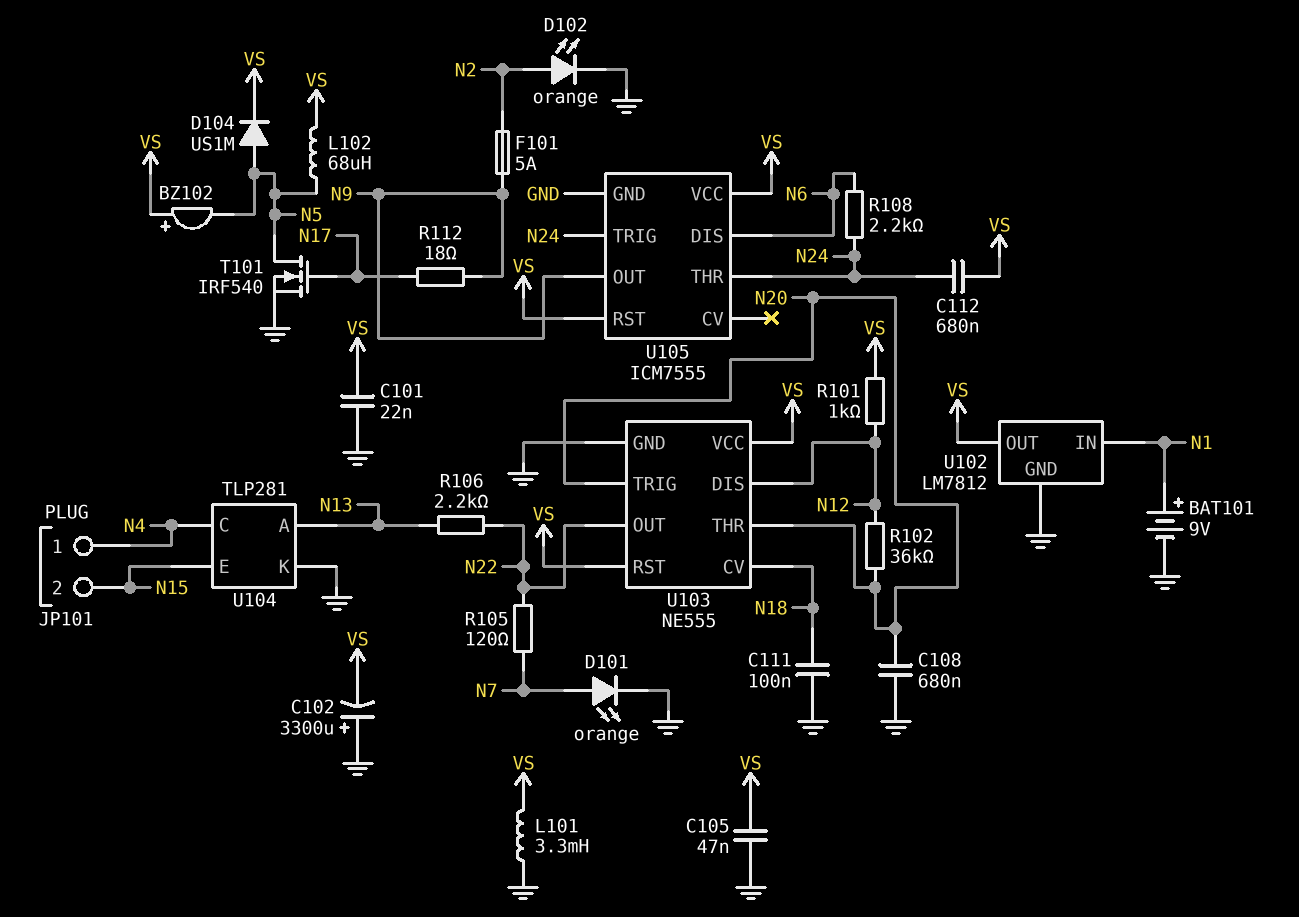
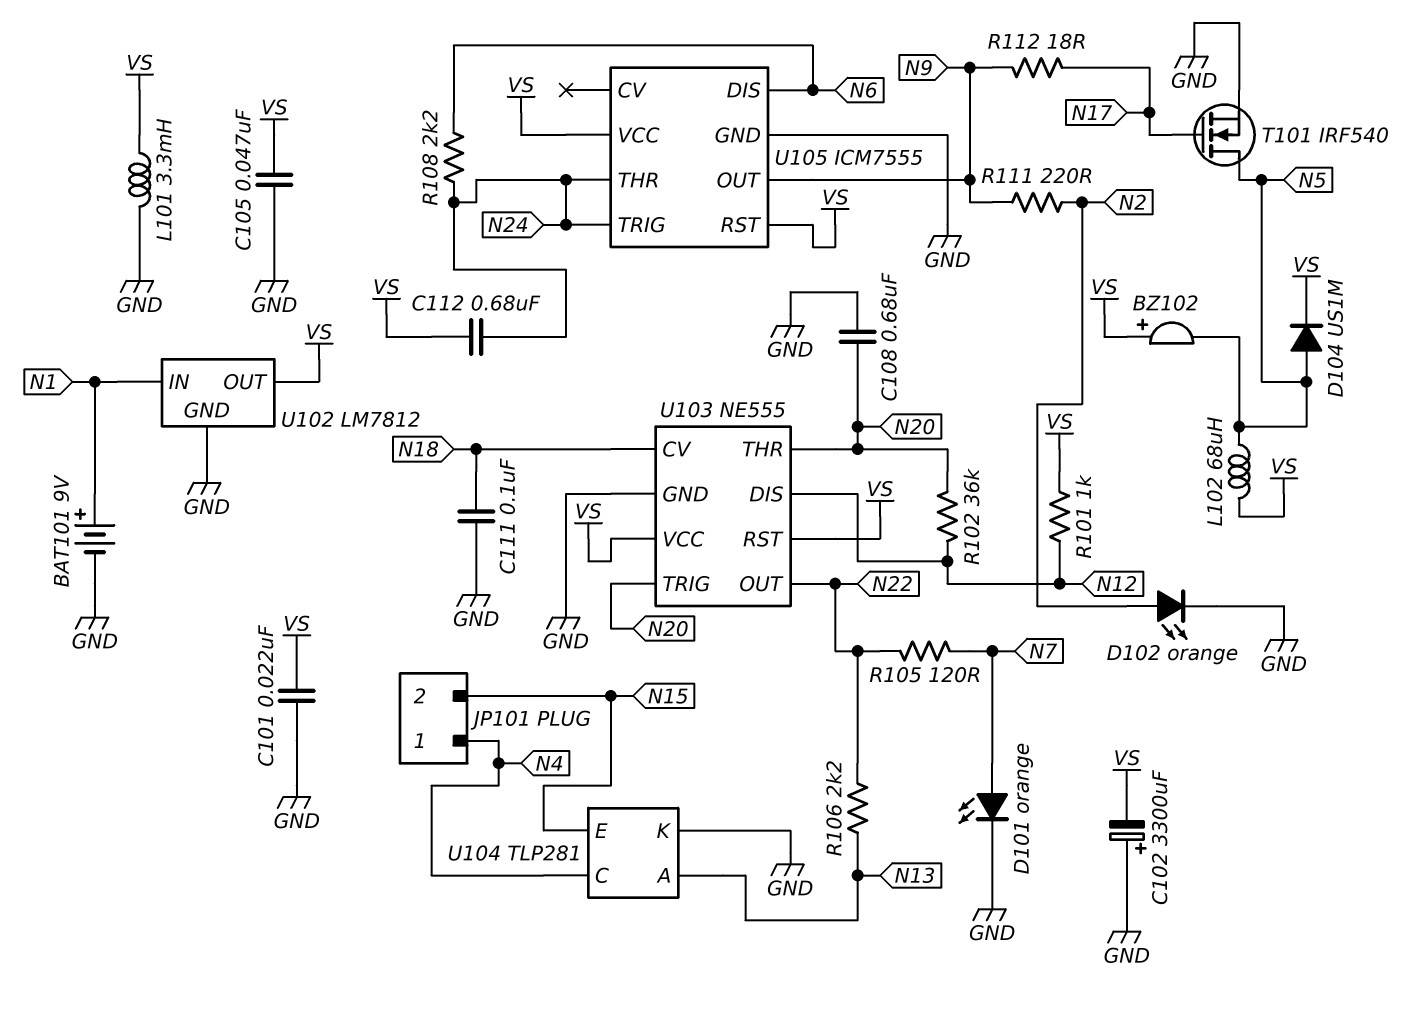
F101: 5A (N2, N9) -> none
R111: none -> 220 (N2, N9)

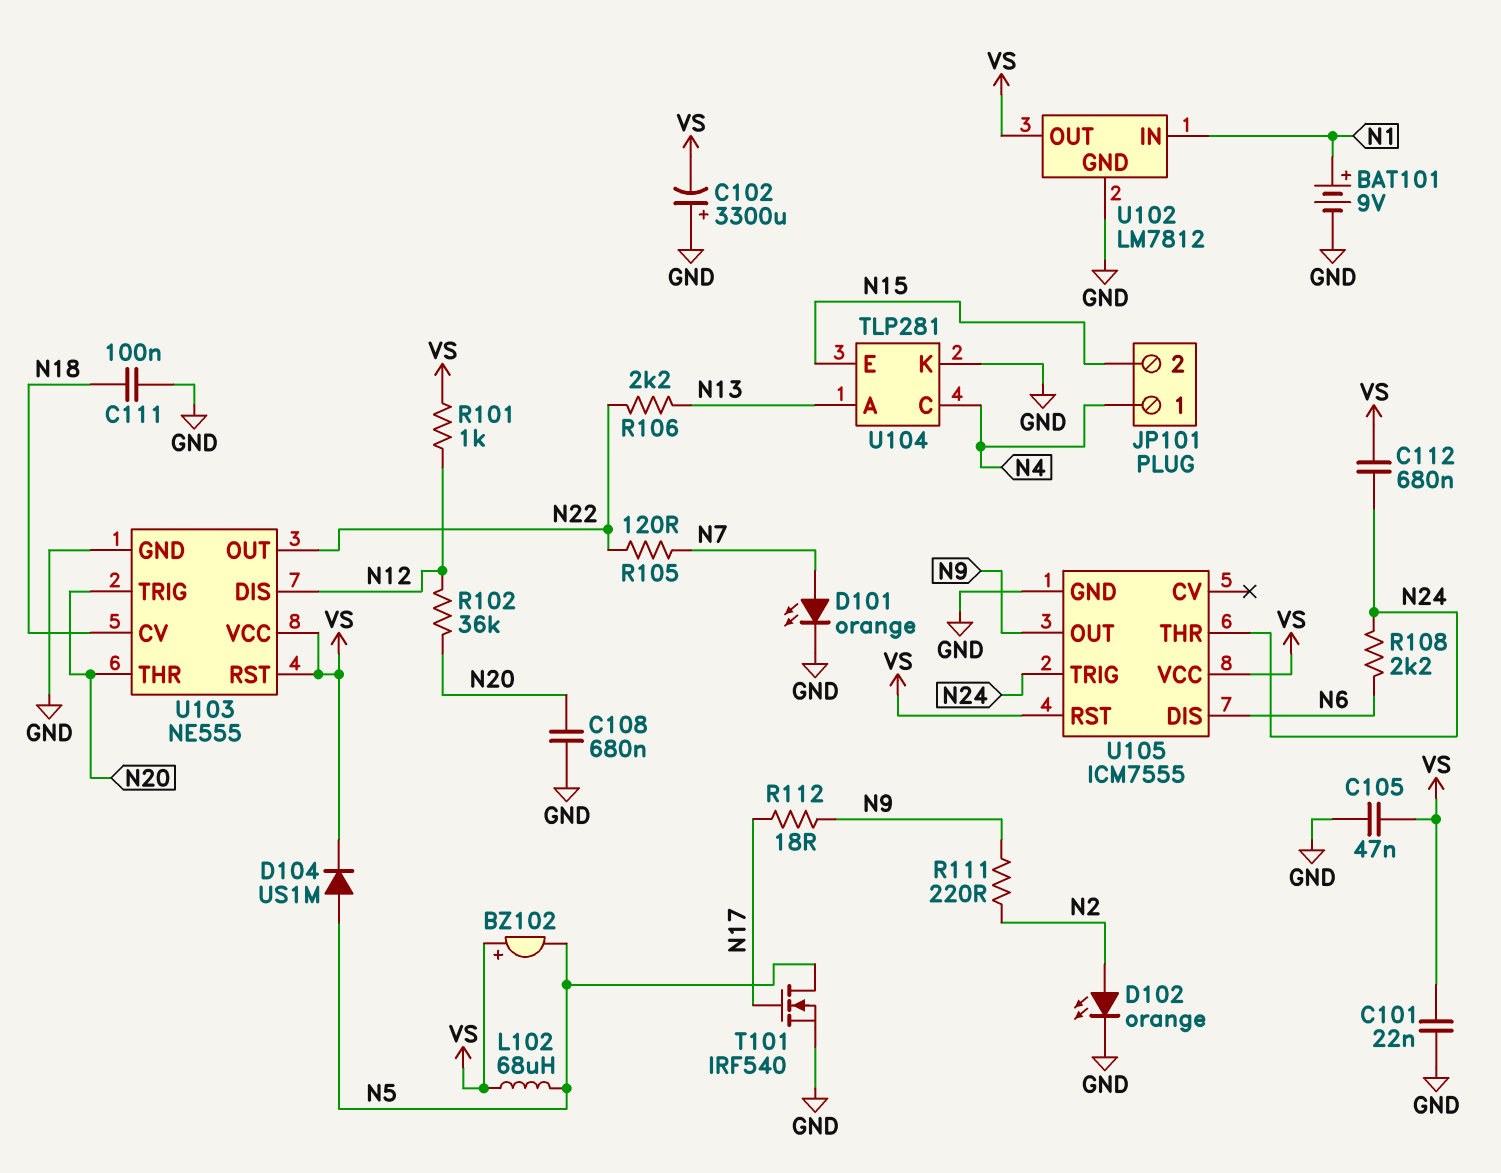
L101: 3.3mH (GND, VS) -> none

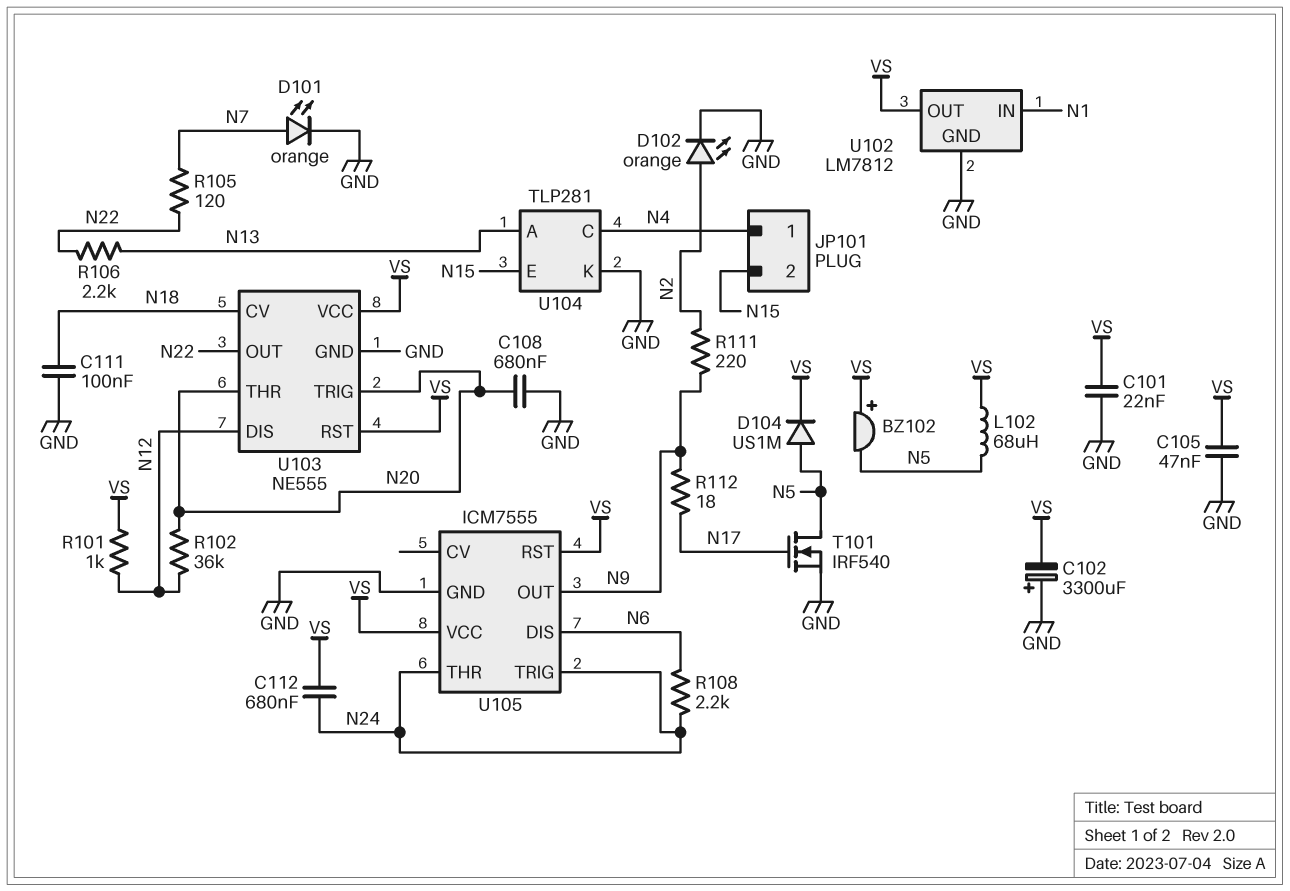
BAT101: 9V (plus N1, minus GND) -> none

